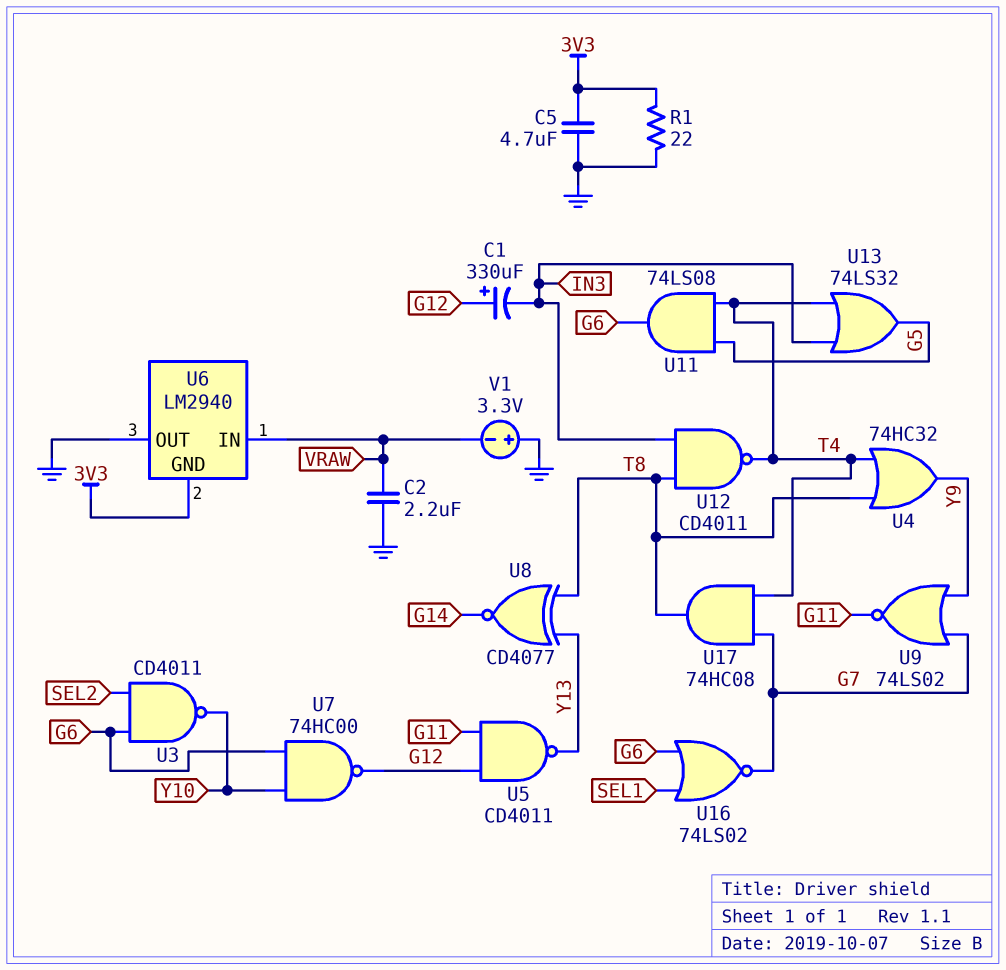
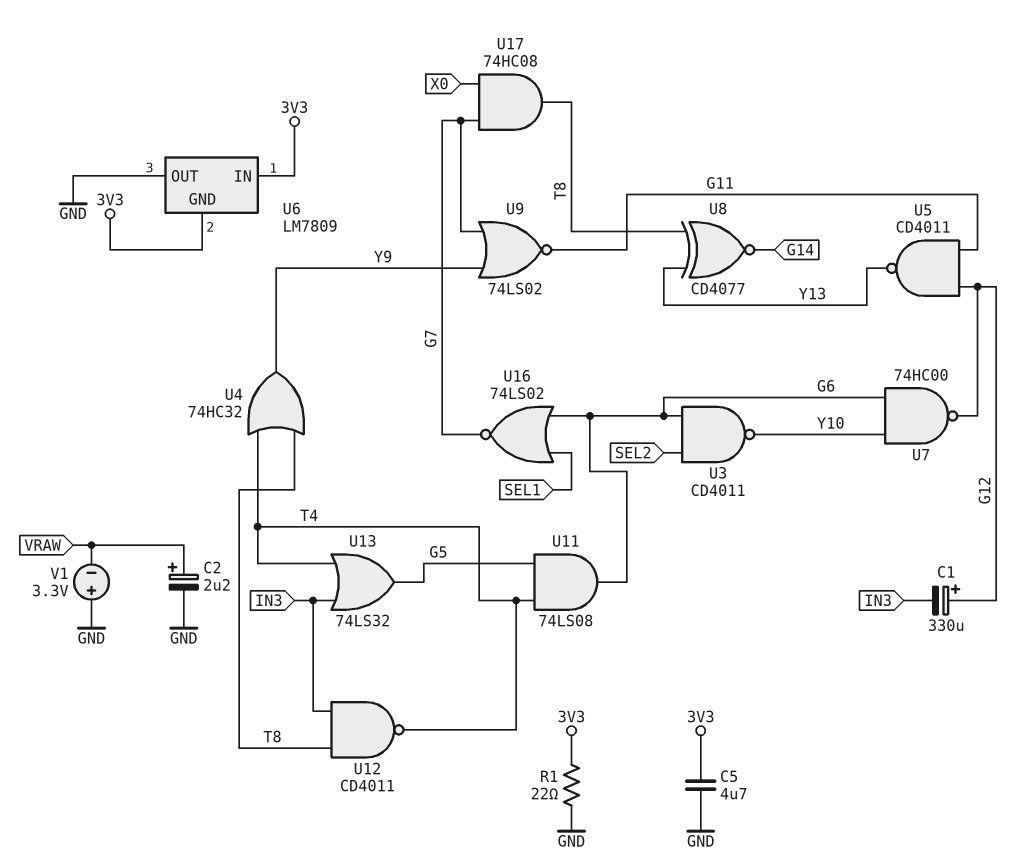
C2: 2.2uF (GND, VRAW) -> 2.2uF (plus VRAW, minus GND)
U6: LM2940 -> LM7809
U6 pin IN: VRAW -> 3V3
U17: AND 74HC08 (in G7, in T4, out T8) -> AND 74HC08 (in G7, in X0, out T8)

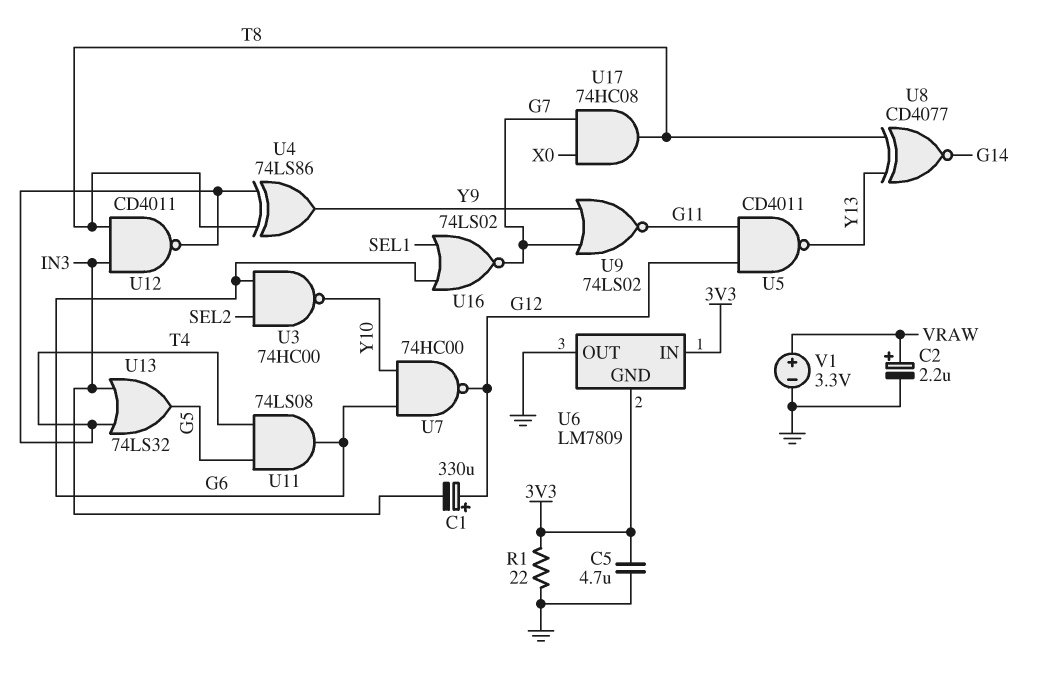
U3: NAND CD4011 (in G6, in SEL2, out Y10) -> NAND 74HC00 (in G6, in SEL2, out Y10)
U4: OR 74HC32 (in T4, in T8, out Y9) -> XOR 74LS86 (in T4, in T8, out Y9)
V1: 3.3V (plus GND, minus VRAW) -> 3.3V (plus VRAW, minus GND)

